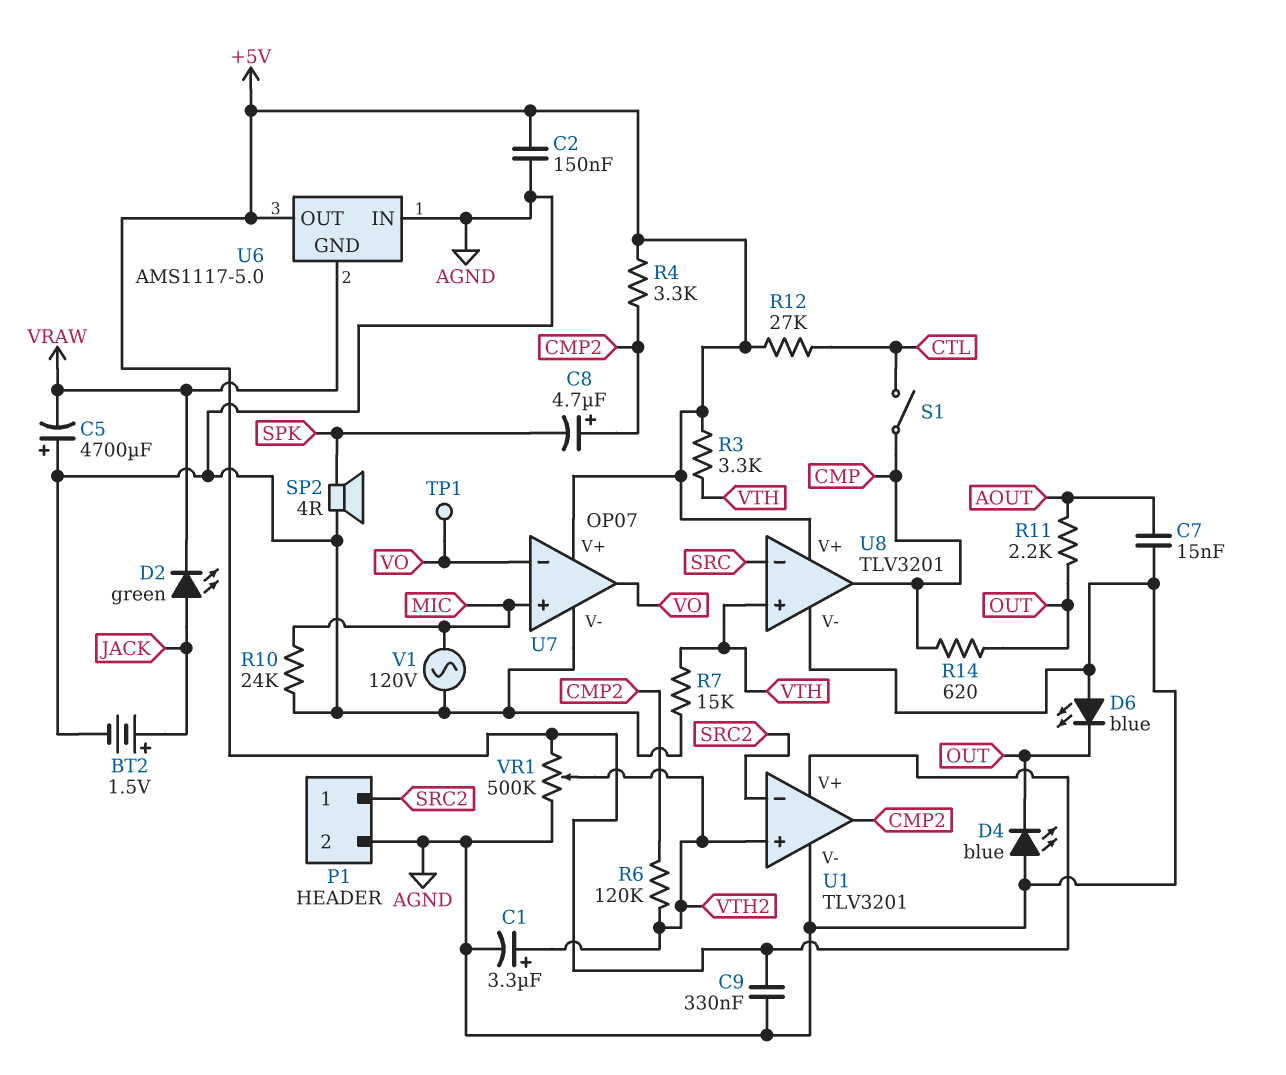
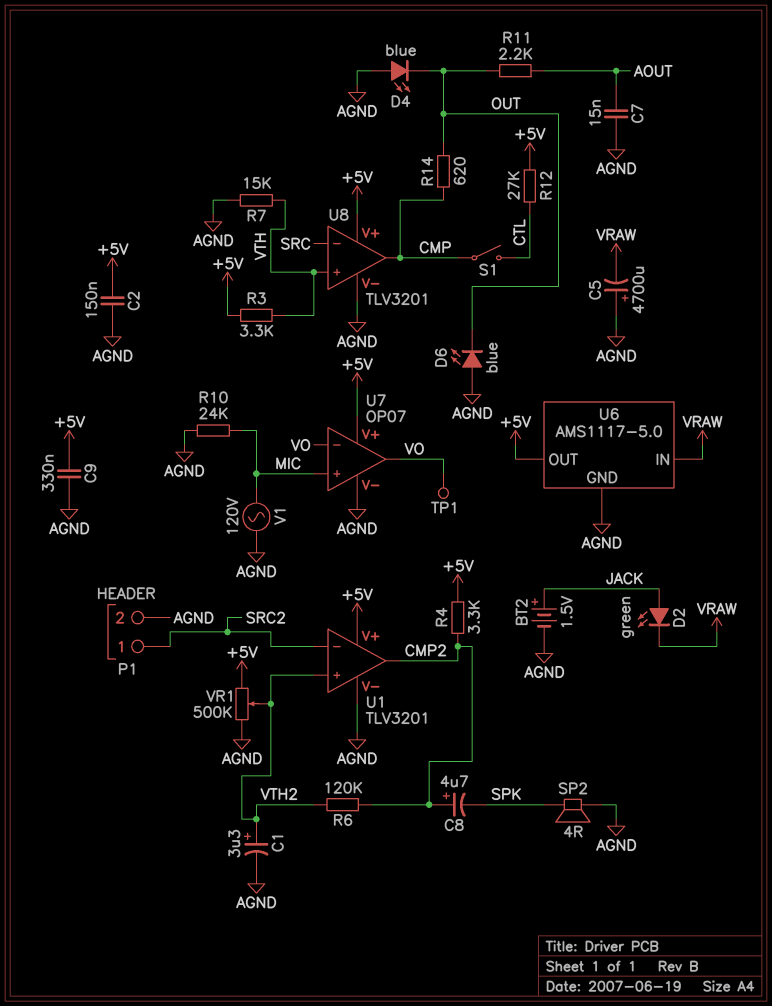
U6 pin GND: VRAW -> AGND
U6 pin IN: AGND -> VRAW

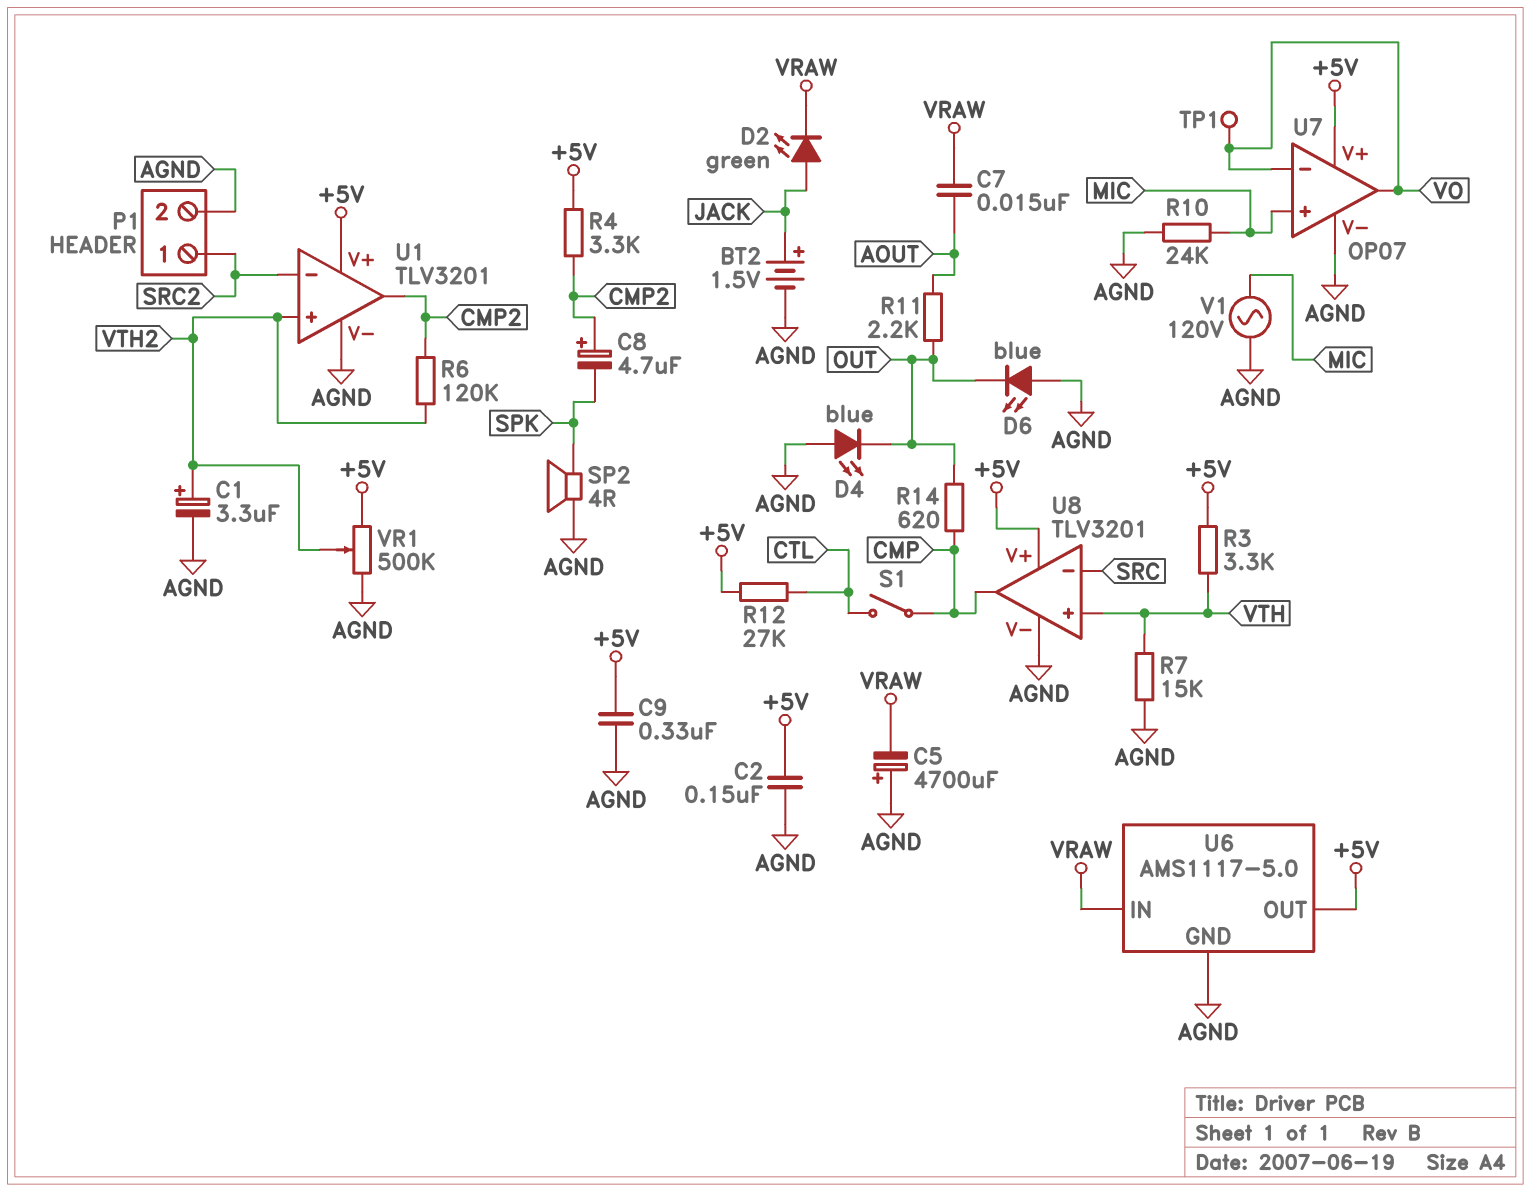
C7: 15nF (AGND, AOUT) -> 15nF (AOUT, VRAW)

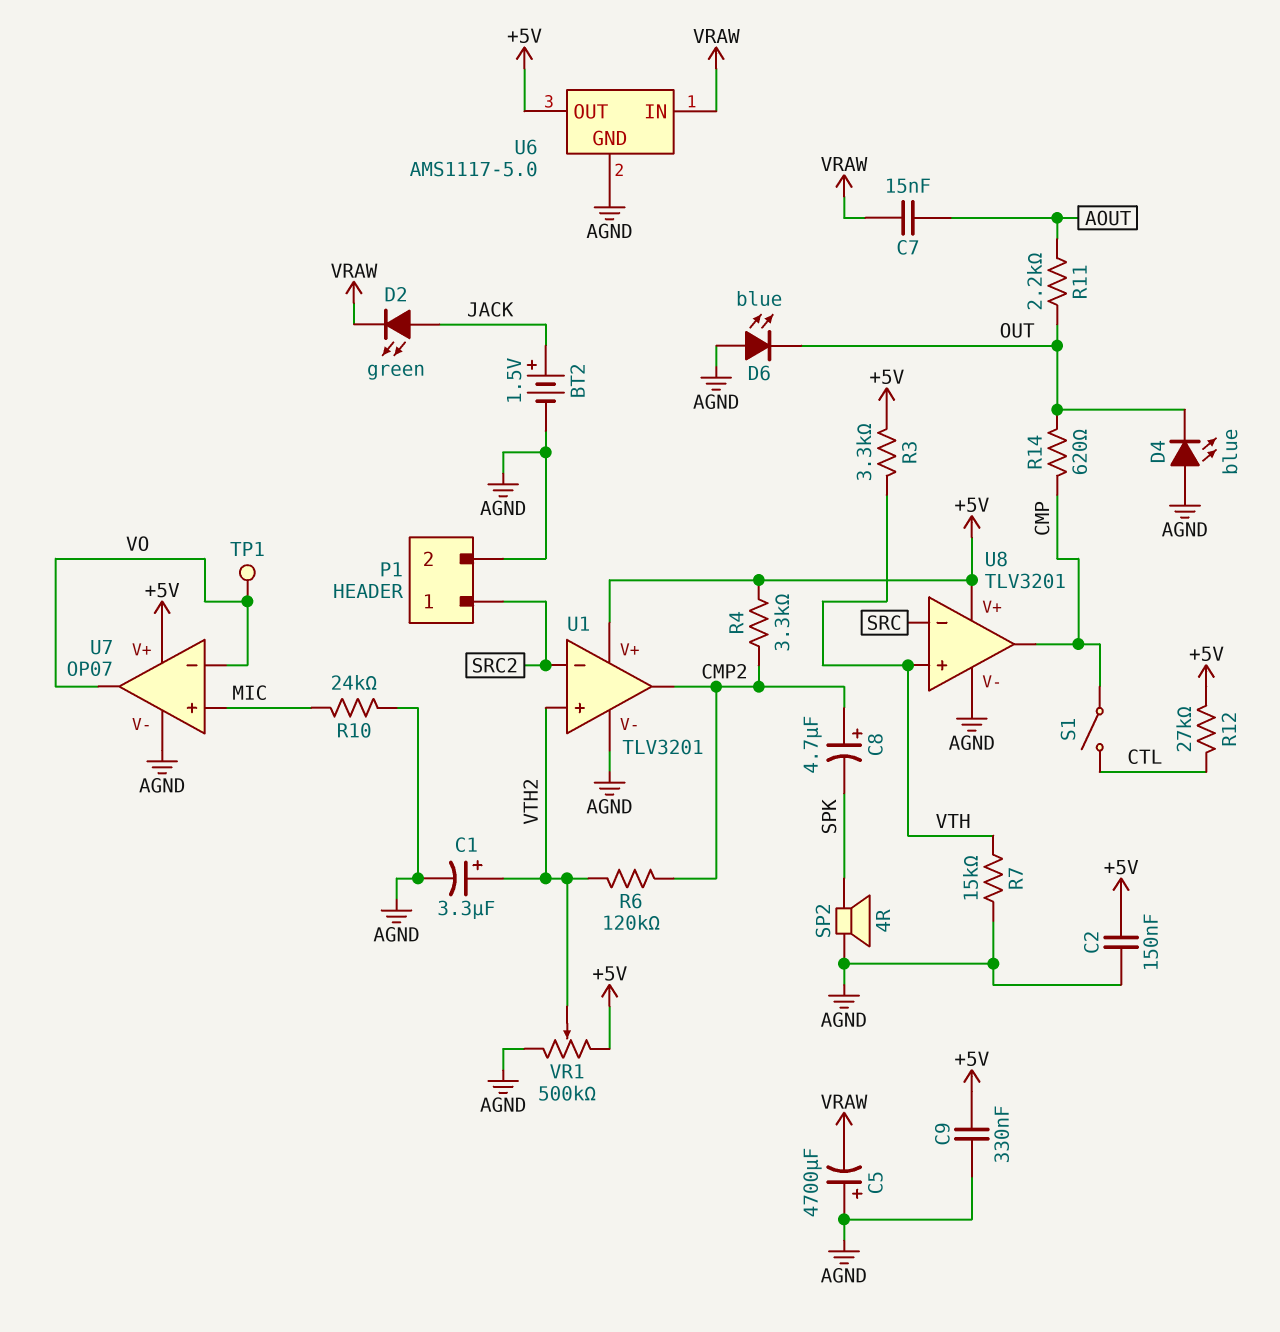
V1: AC 120V (AGND, MIC) -> none

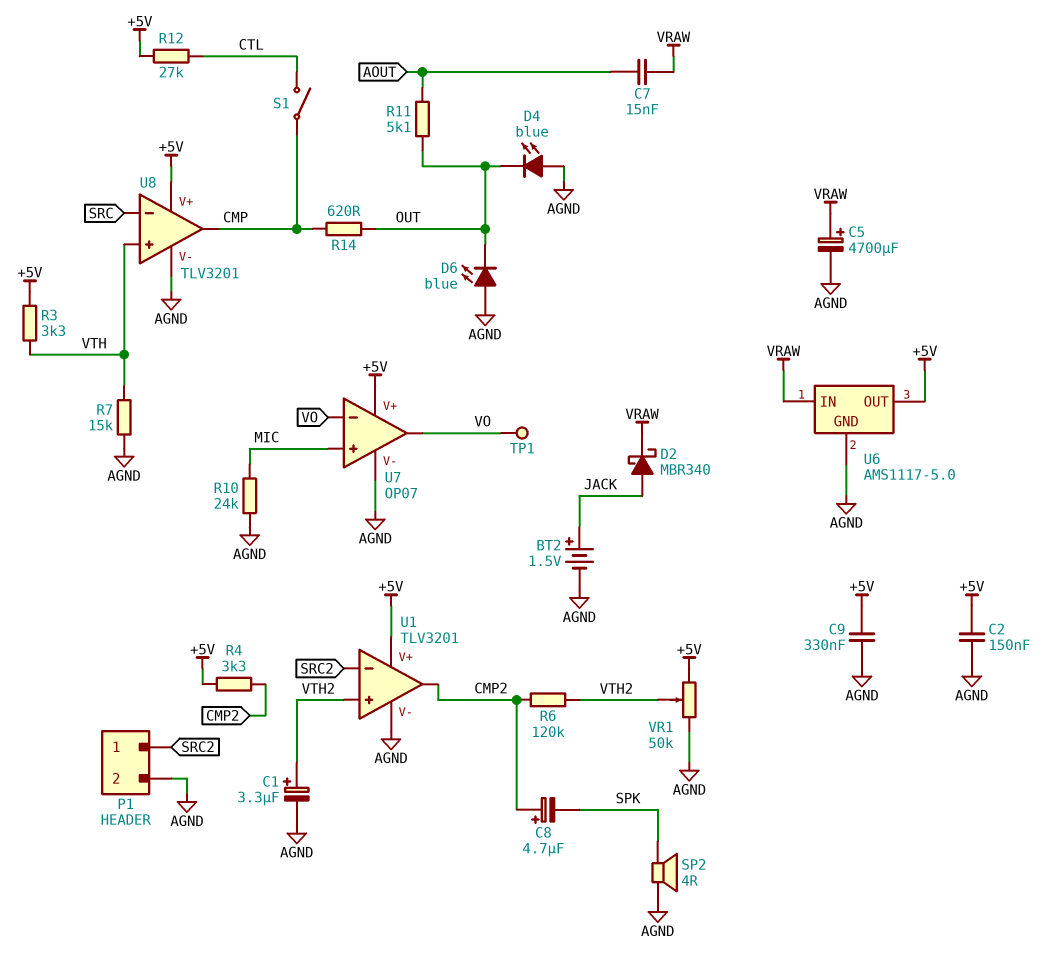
C5: 4700uF (plus AGND, minus VRAW) -> 4700uF (plus VRAW, minus AGND)
D2: LED green (A JACK, K VRAW) -> schottky MBR340 (A JACK, K VRAW)
R11: 2.2k (AOUT, OUT) -> 5.1k (AOUT, OUT)
VR1: 500k (+5V, AGND, wiper VTH2) -> 50k (+5V, AGND, wiper VTH2)

